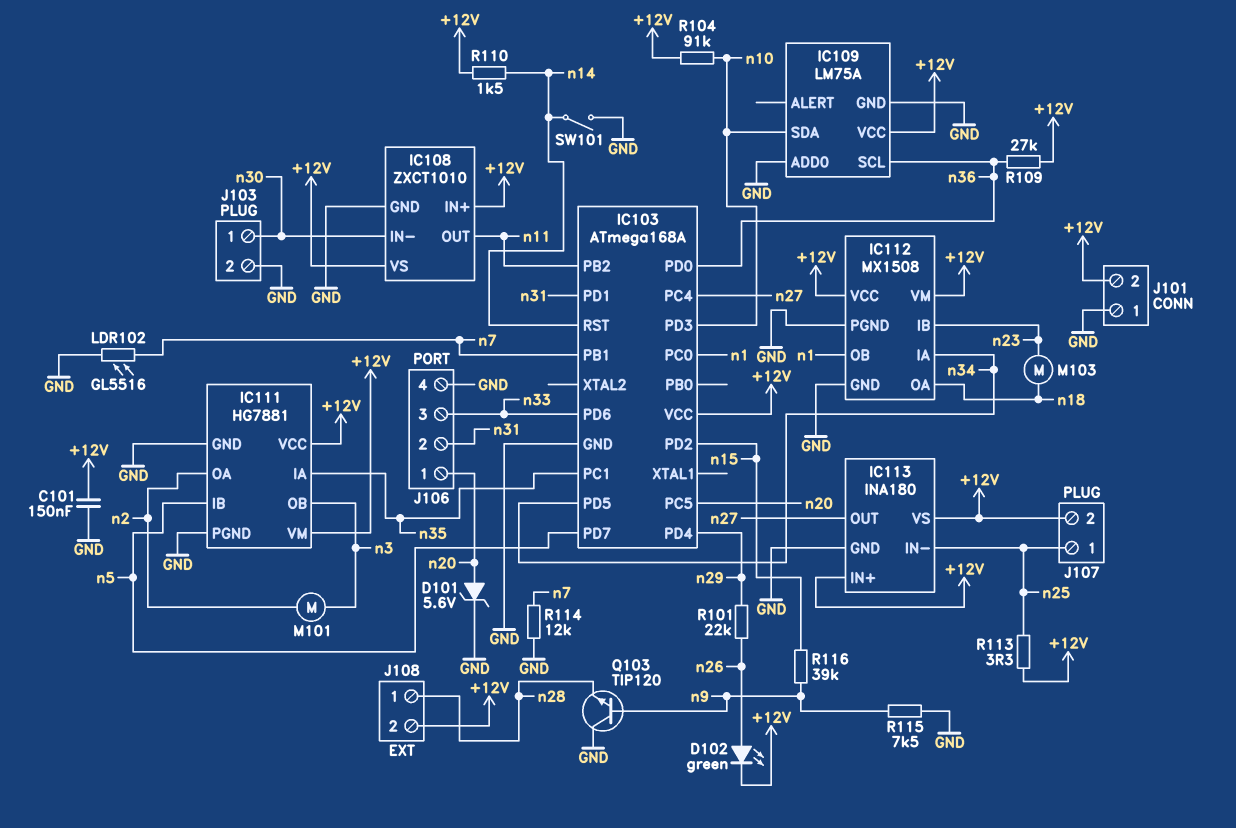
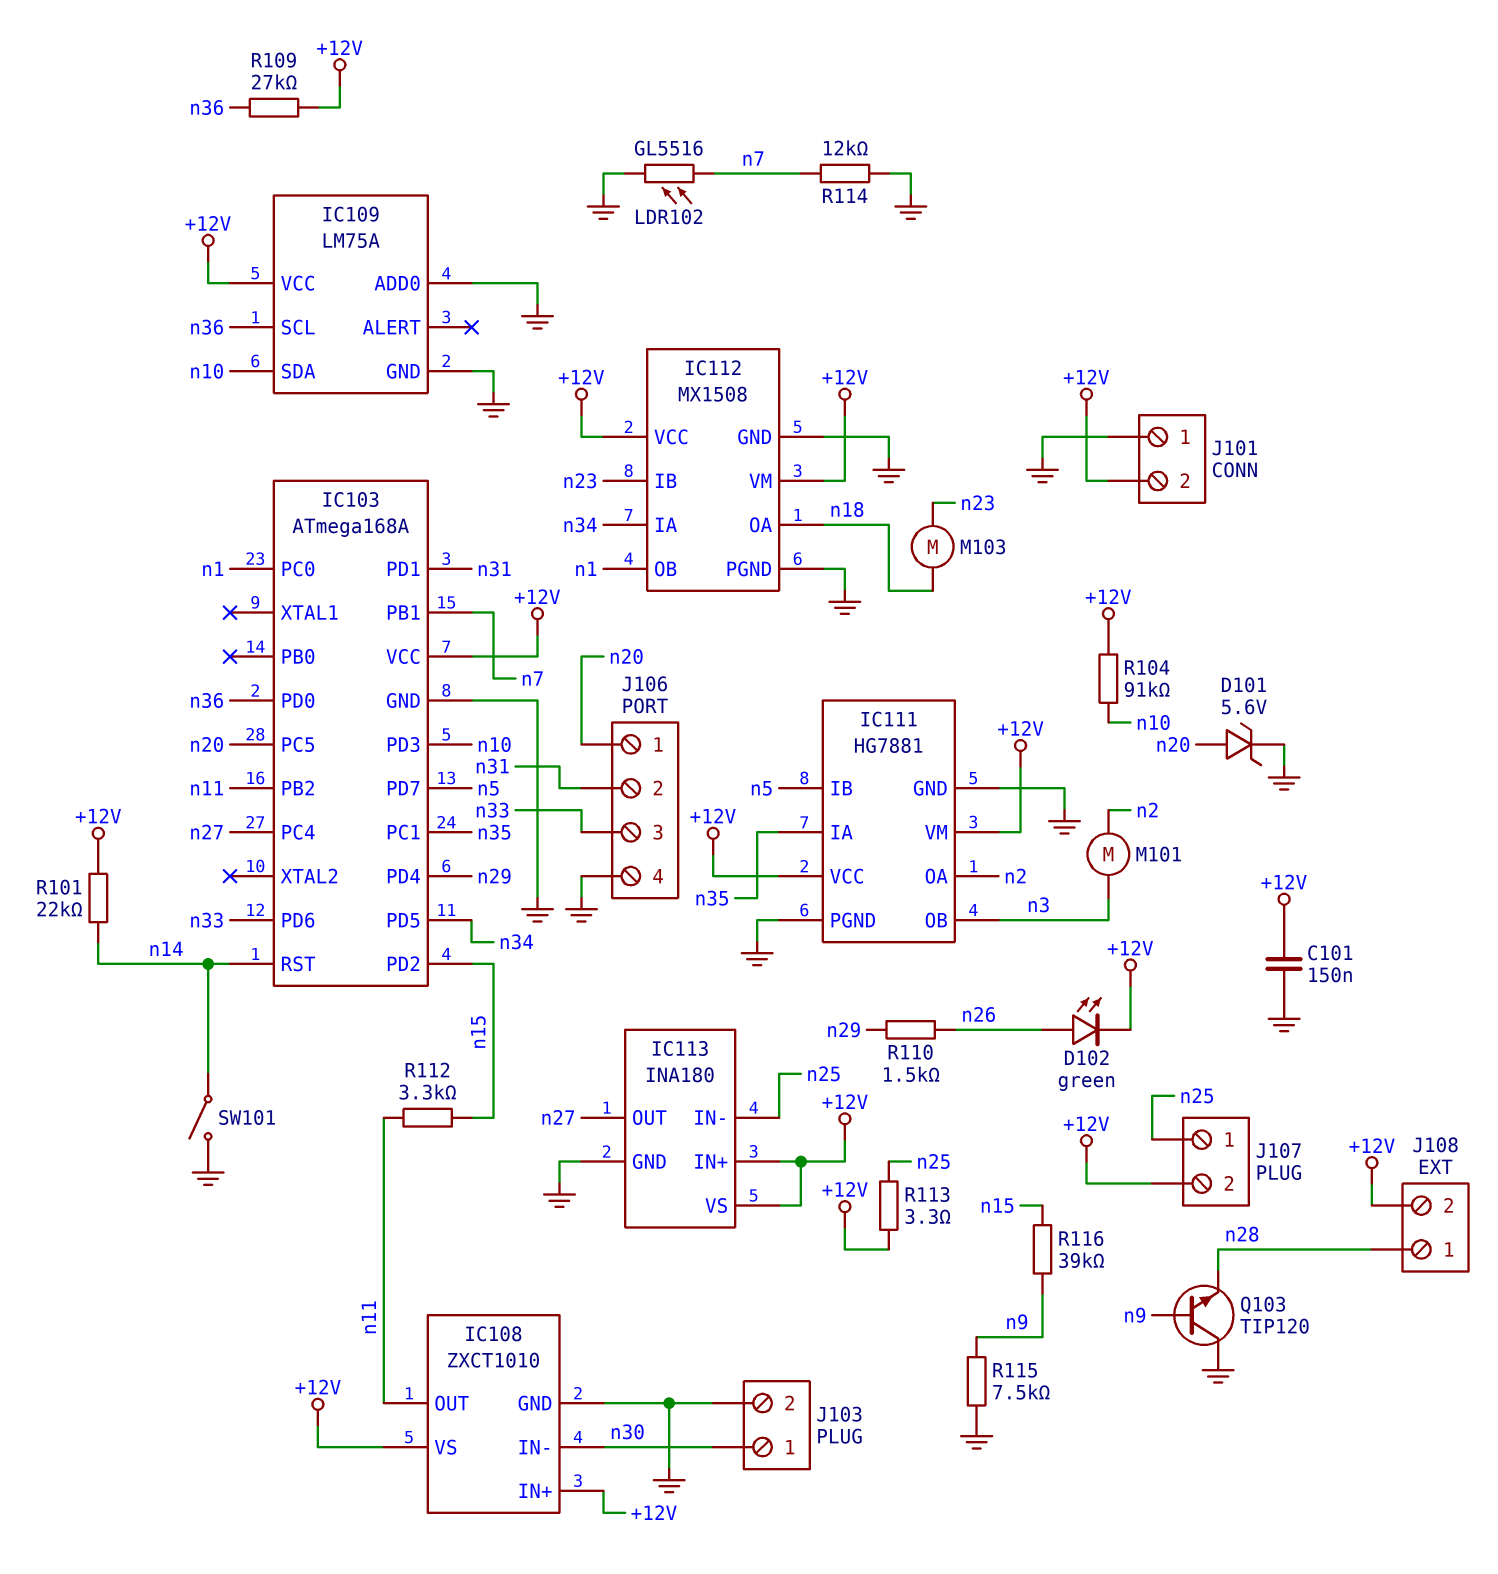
R101: 22k (n26, n29) -> 22k (+12V, n14)
R110: 1.5k (+12V, n14) -> 1.5k (n26, n29)
R112: none -> 3.3k (n11, n15)

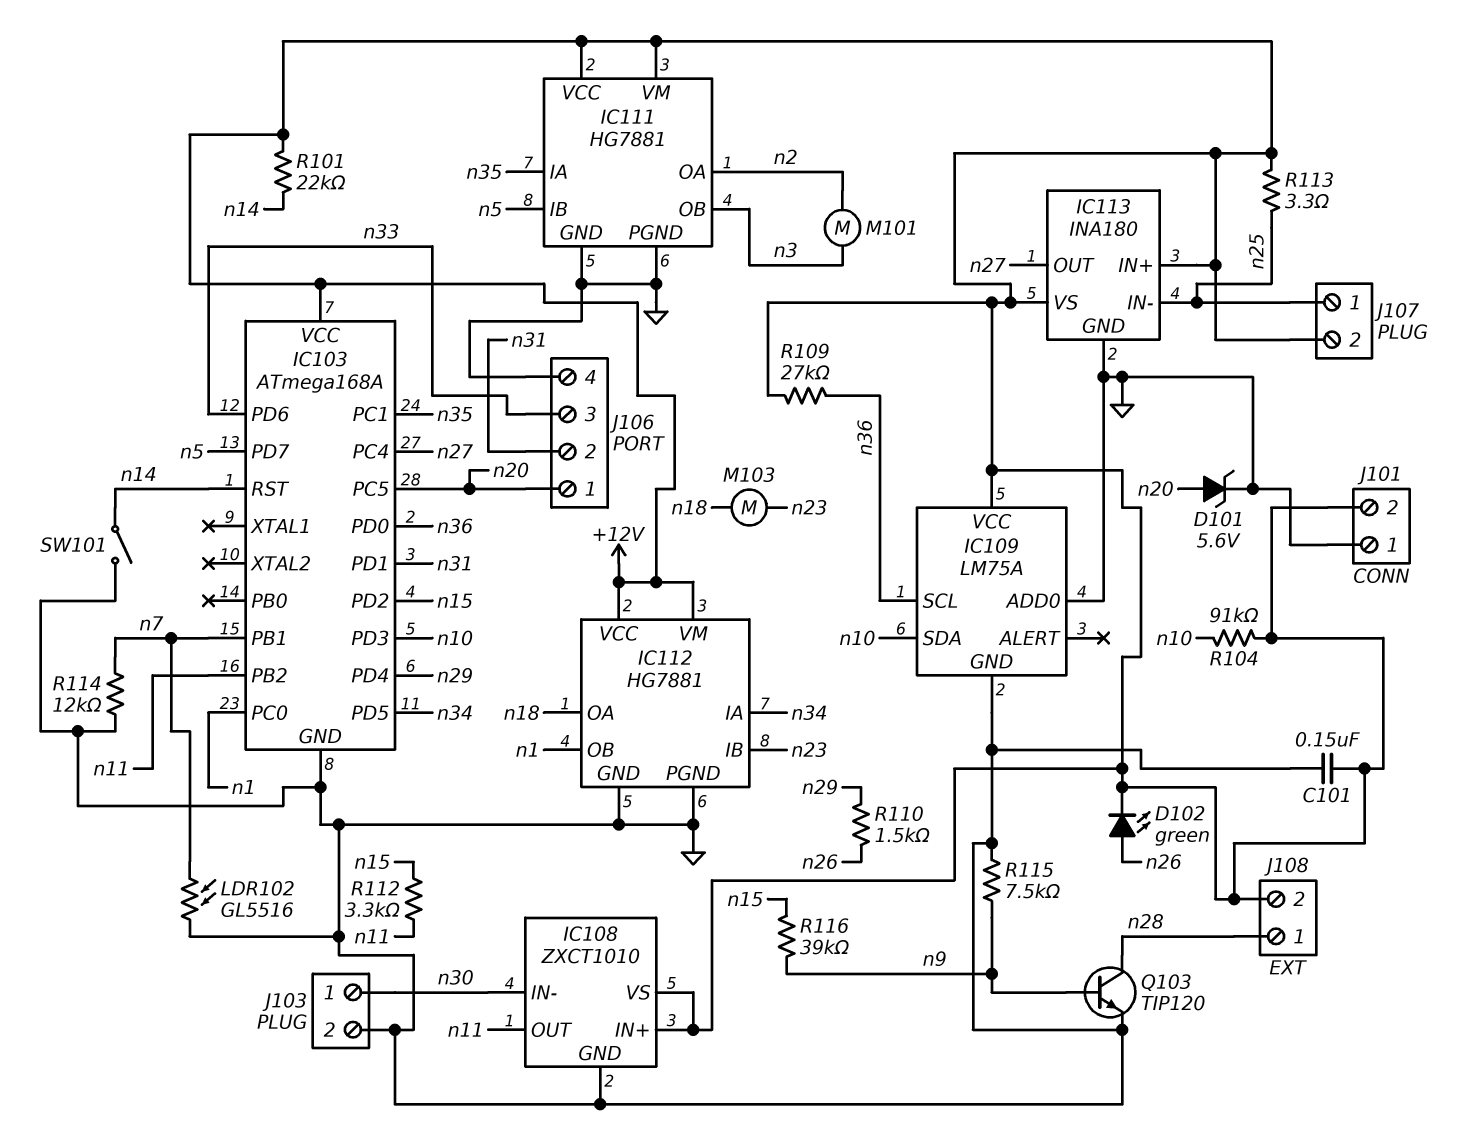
IC112: MX1508 -> HG7881
Q103: NPN TIP120 (B n9, C GND, E n28) -> NPN TIP120 (B n9, C n28, E GND)

